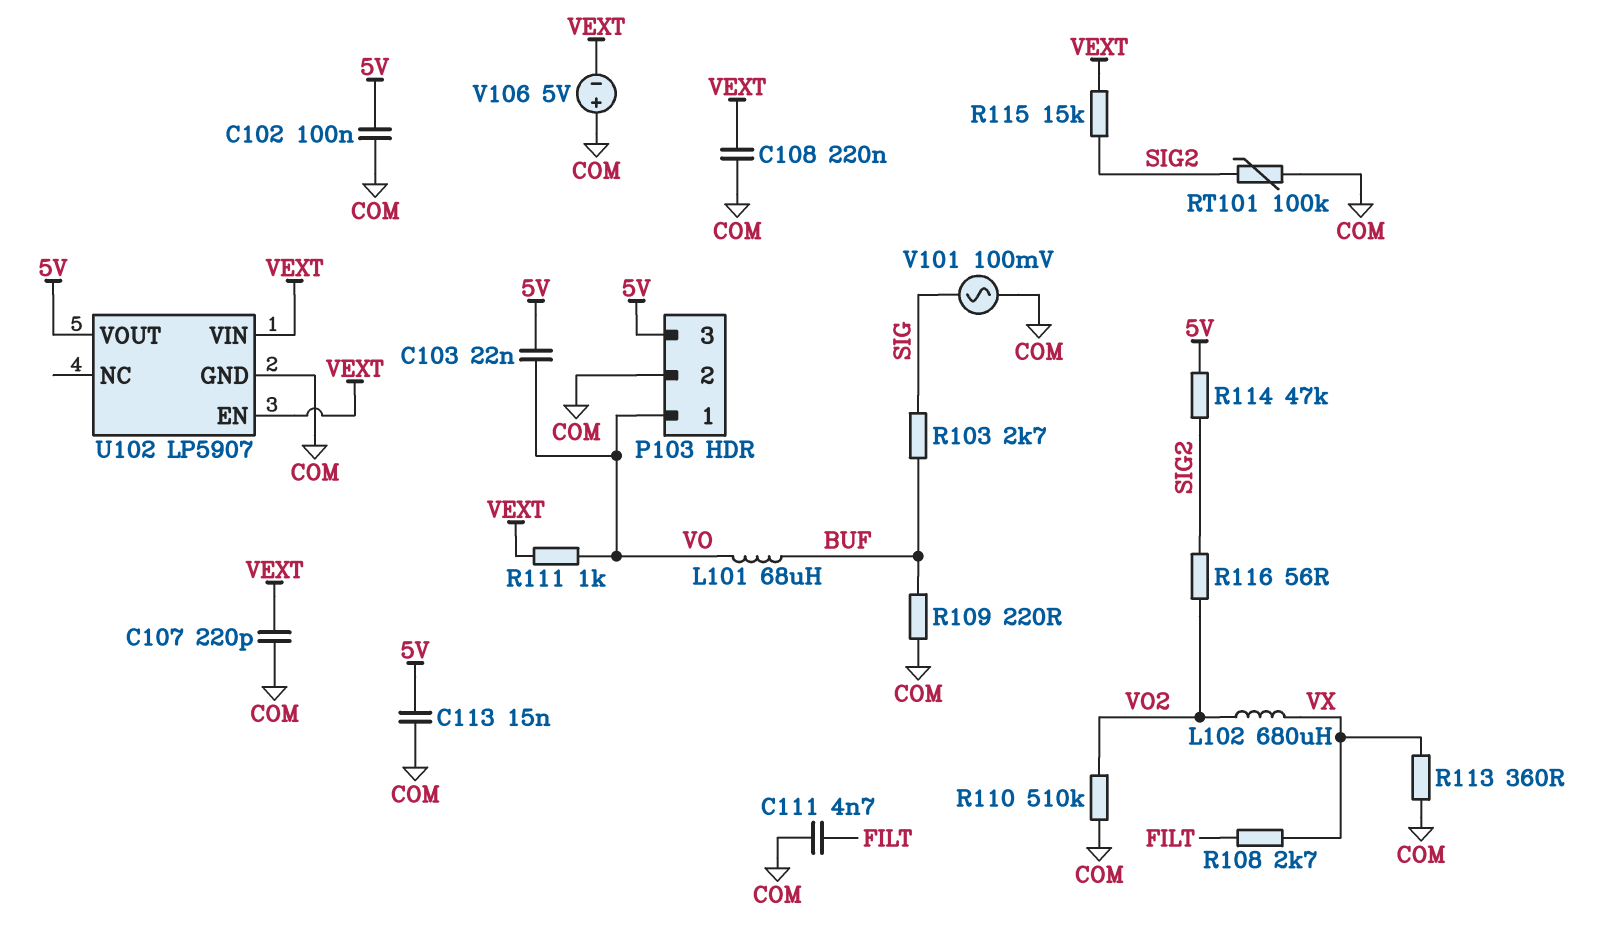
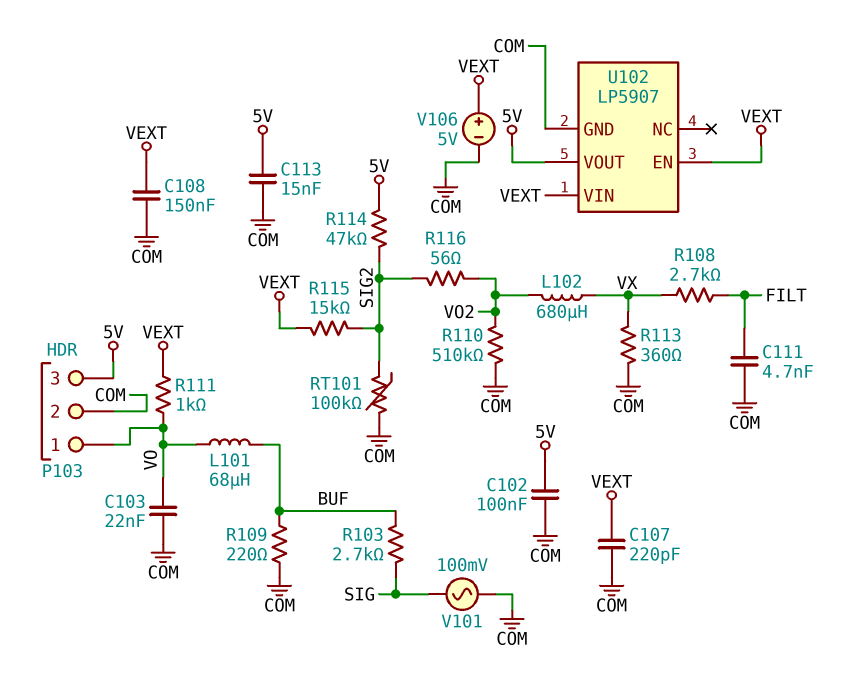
C103: 22nF (5V, VO) -> 22nF (COM, VO)
C108: 220nF (COM, VEXT) -> 150nF (COM, VEXT)
V106: 5V (plus COM, minus VEXT) -> 5V (plus VEXT, minus COM)

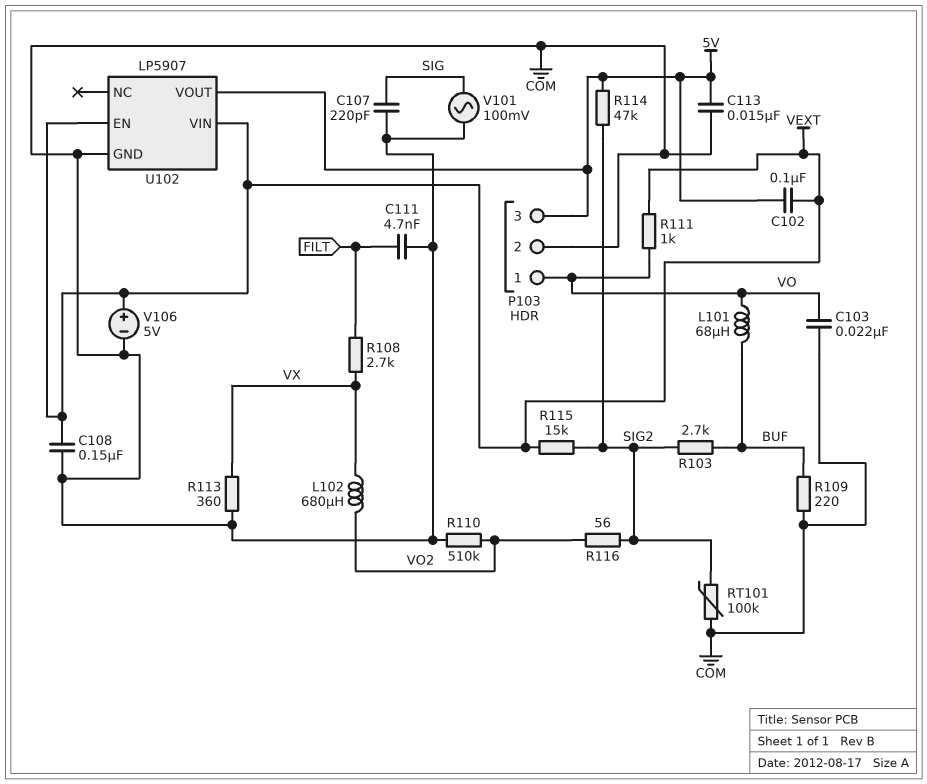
C102: 100nF (5V, COM) -> 100nF (5V, VEXT)
C107: 220pF (COM, VEXT) -> 220pF (COM, SIG)
R103: 2.7k (BUF, SIG) -> 2.7k (BUF, SIG2)

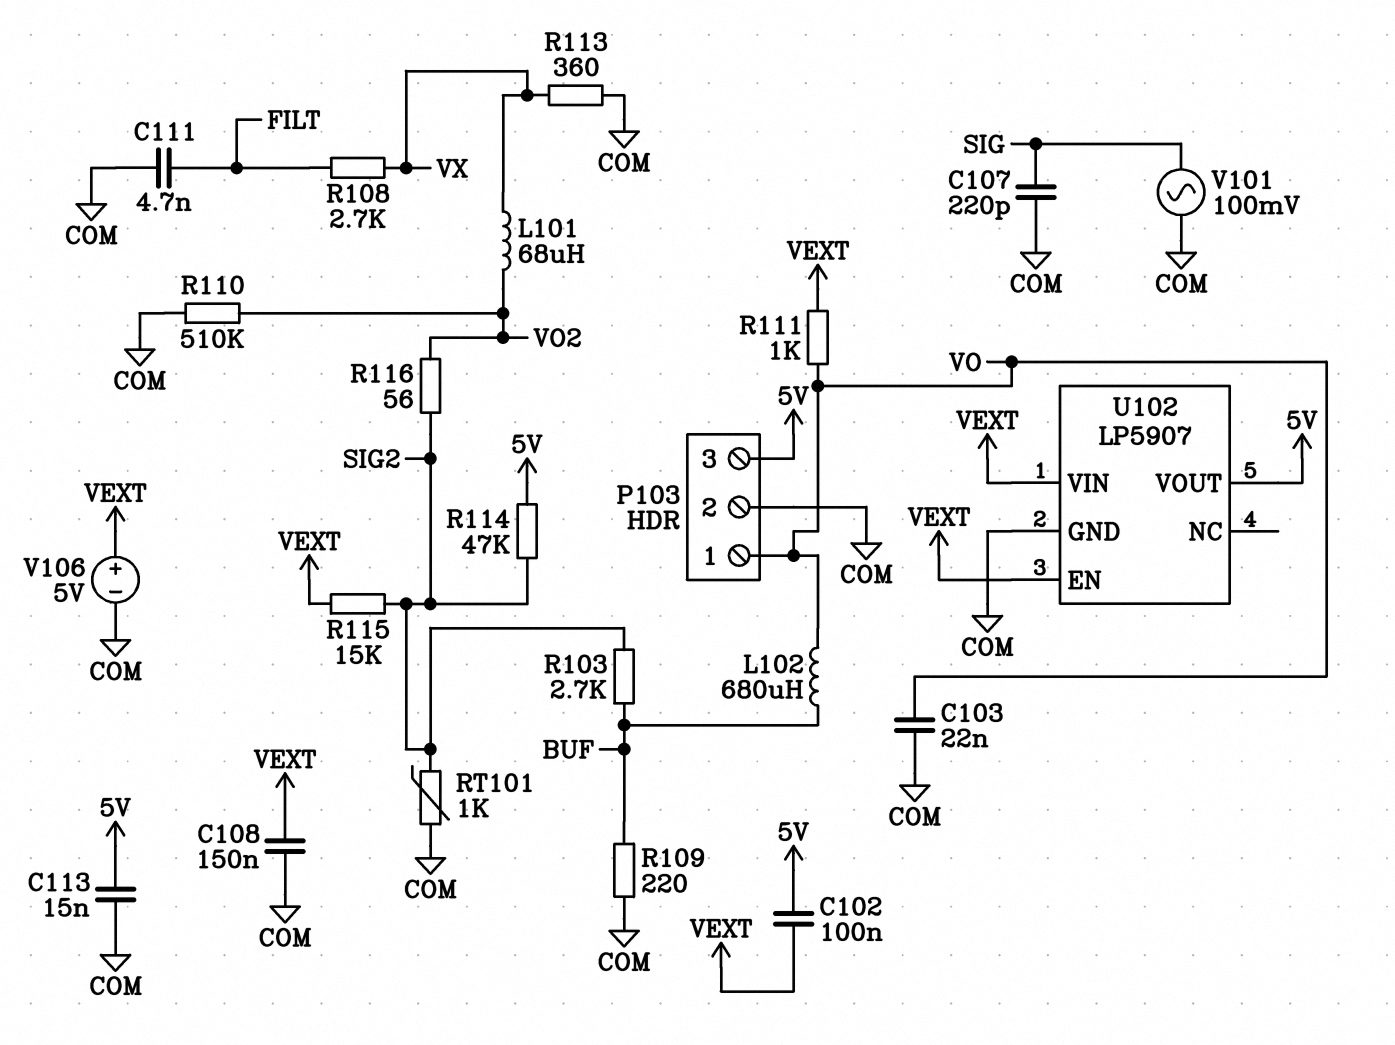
L101: 68uH (BUF, VO) -> 68uH (VO2, VX)
L102: 680uH (VO2, VX) -> 680uH (BUF, VO)
RT101: 100k (COM, SIG2) -> 1k (COM, SIG2)

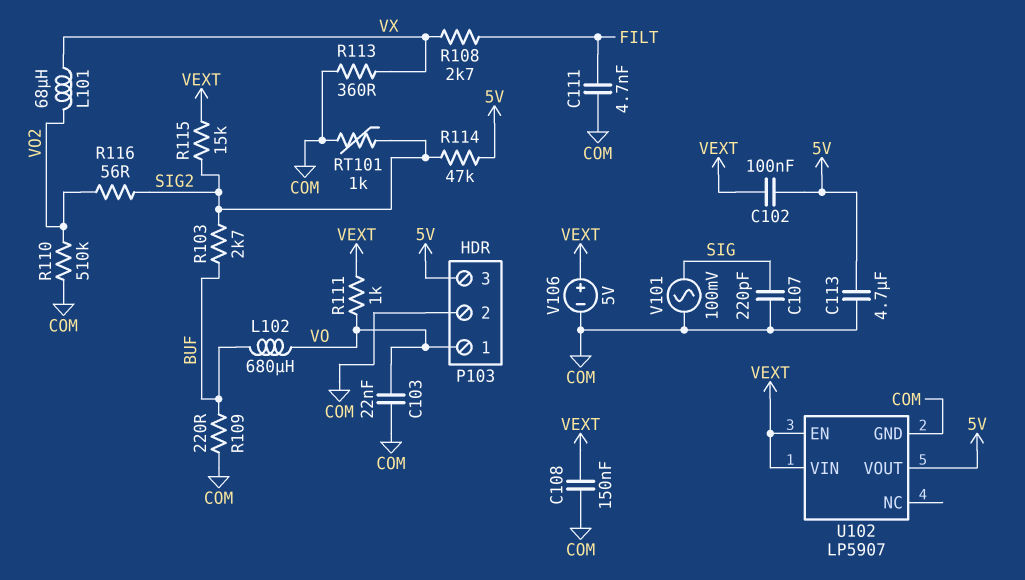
C113: 15nF (5V, COM) -> 4.7uF (5V, COM)

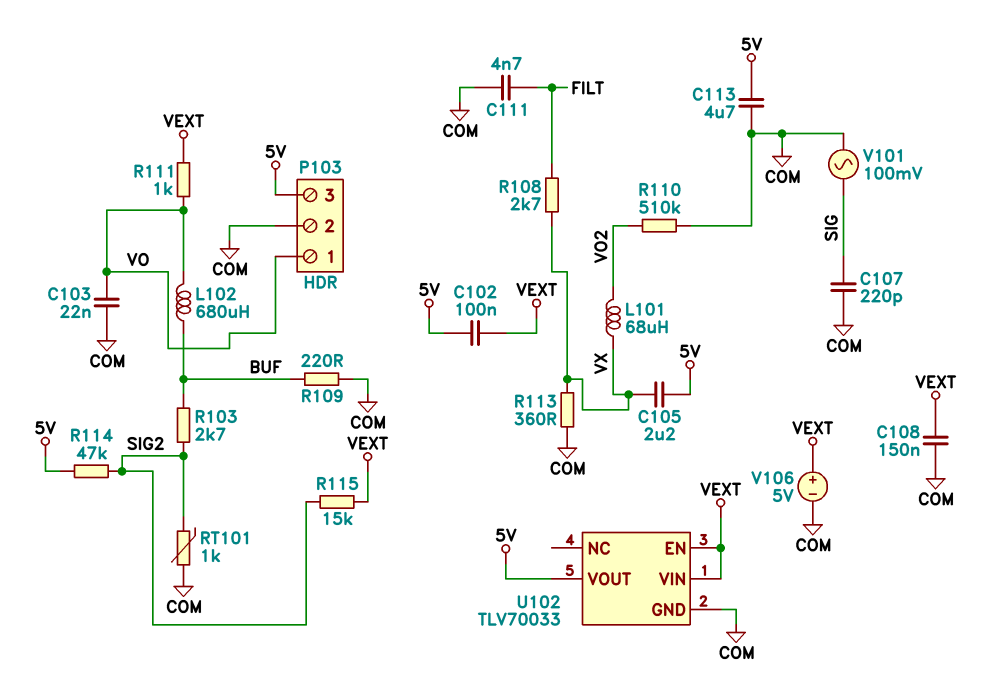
C105: none -> 2.2uF (5V, VX)
R116: 56 (SIG2, VO2) -> none
U102: LP5907 -> TLV70033

